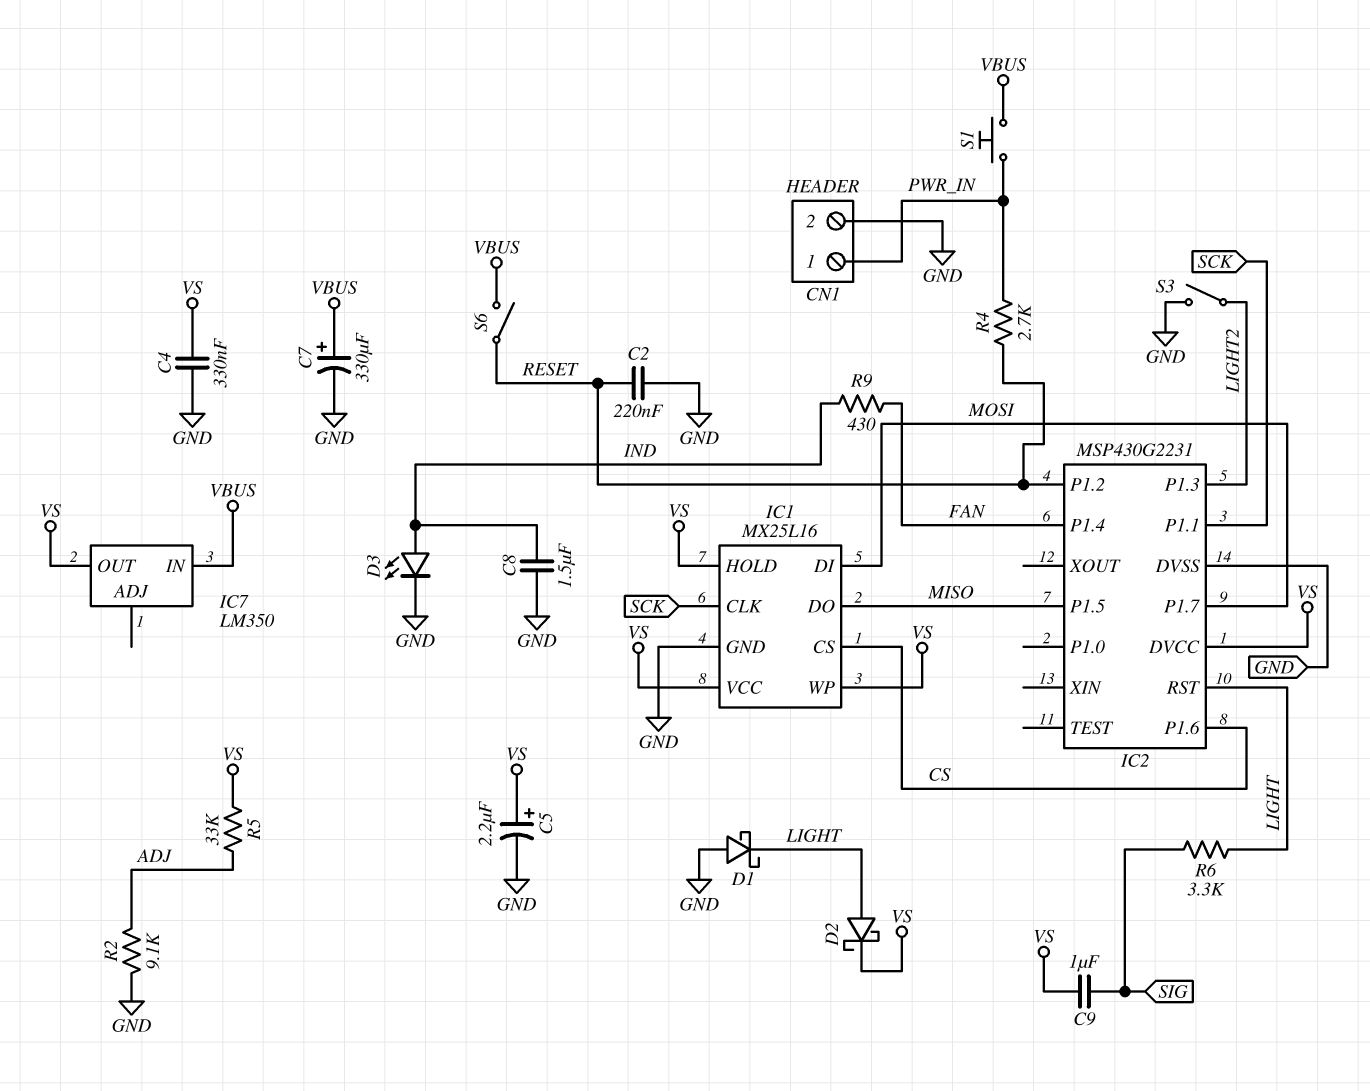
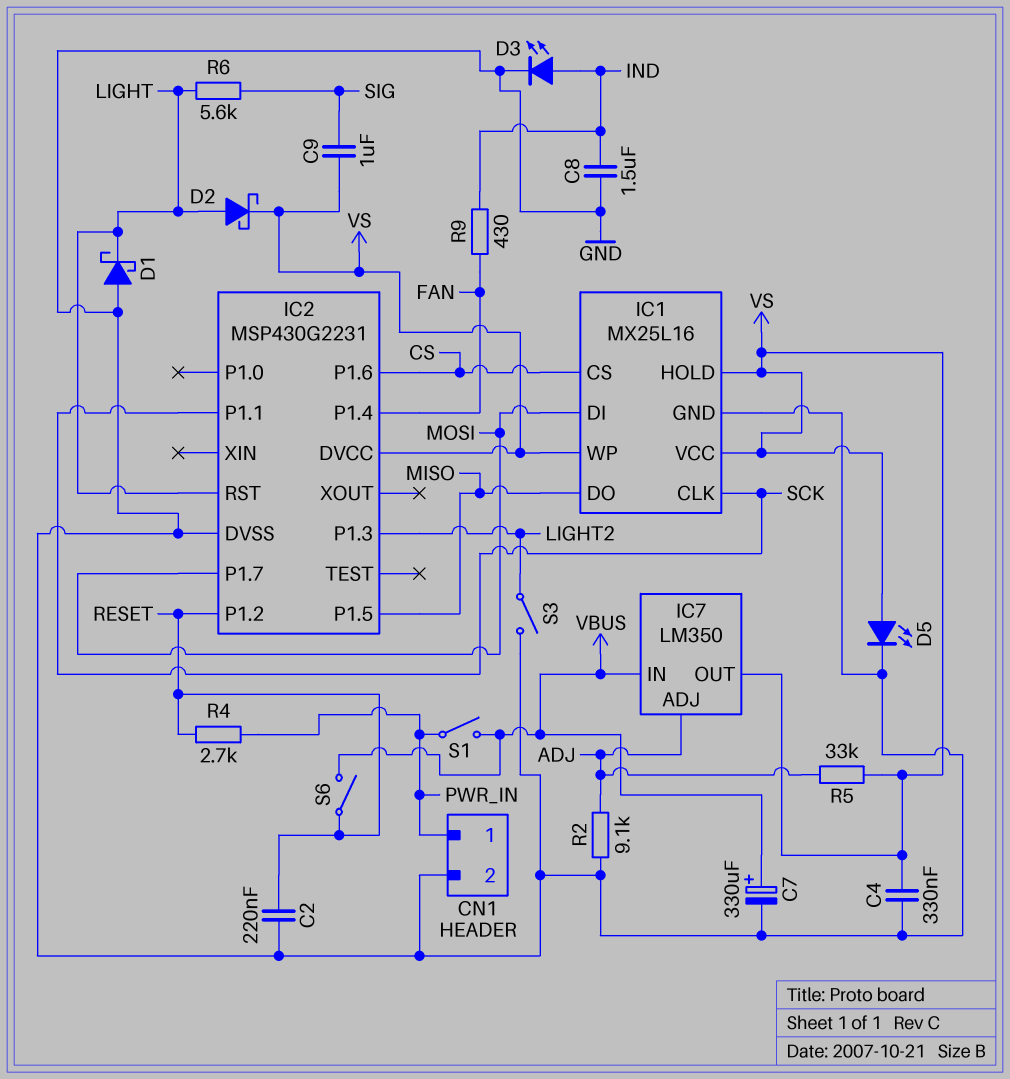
C5: 2.2uF (plus VS, minus GND) -> none
D5: none -> LED (A VS, K GND)
IC7 pin ADJ: none -> ADJ
R6: 3.3k (LIGHT, SIG) -> 5.6k (LIGHT, SIG)
S1: button (PWR_IN, VBUS) -> switch (PWR_IN, VBUS)

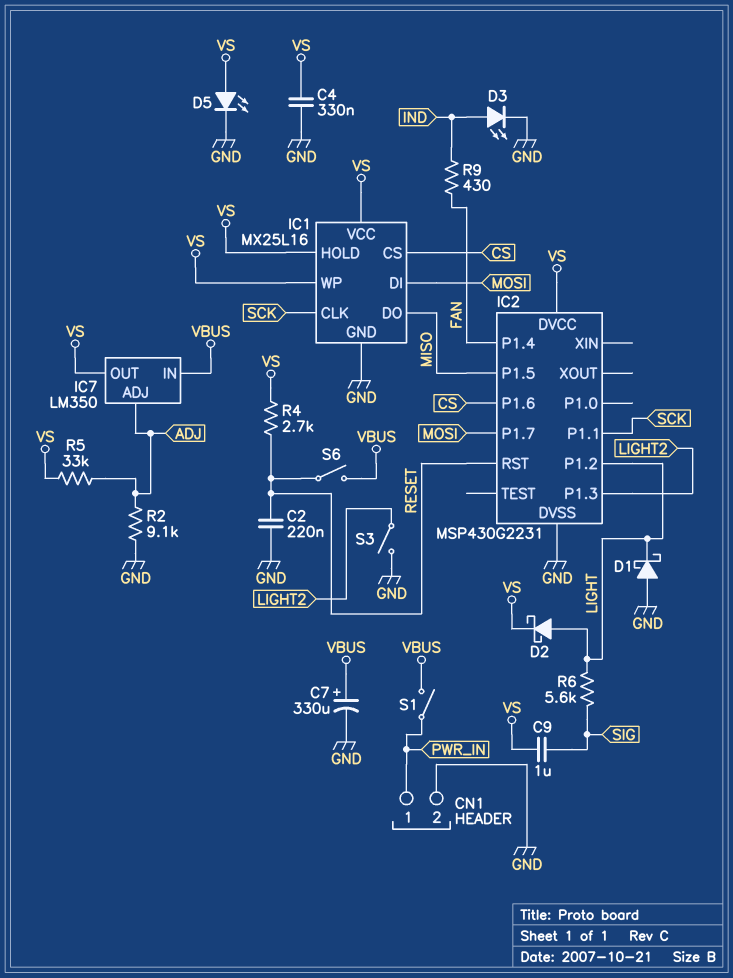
C8: 1.5uF (GND, IND) -> none
IC2 pin P1.2: RESET -> LIGHT
IC2 pin RST: LIGHT -> RESET
R4: 2.7k (PWR_IN, RESET) -> 2.7k (RESET, VS)

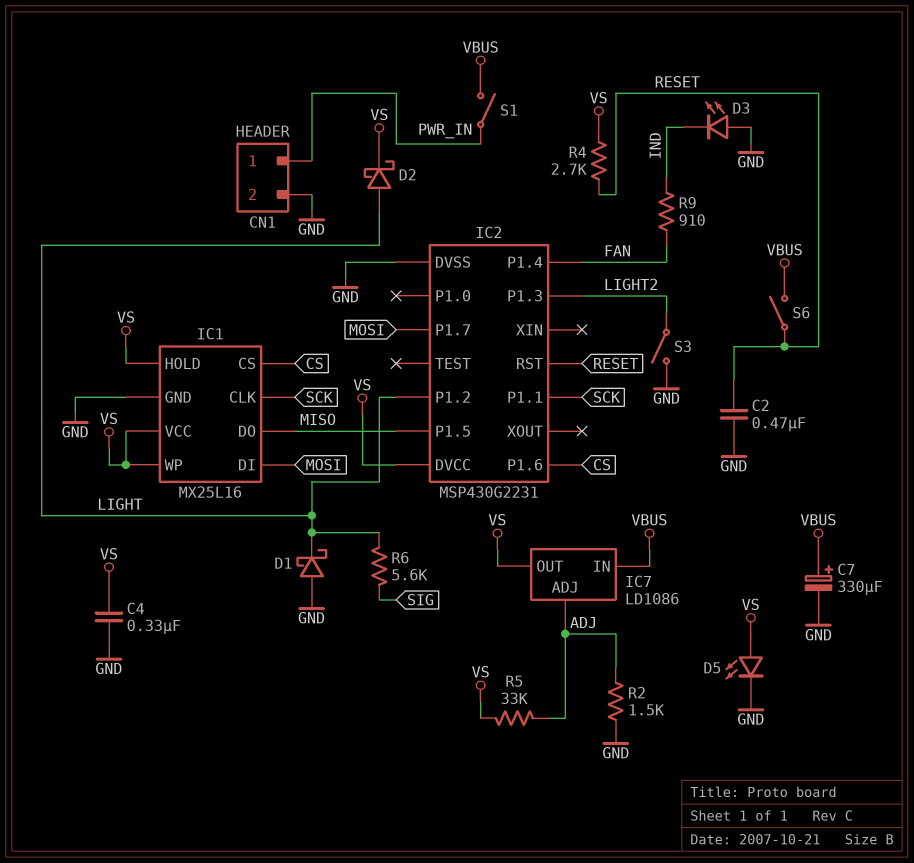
C2: 220nF (GND, RESET) -> 470nF (GND, RESET)
C9: 1uF (SIG, VS) -> none
D3: LED (A IND, K GND) -> LED (A GND, K IND)
IC7: LM350 -> LD1086
R2: 9.1k (ADJ, GND) -> 1.5k (ADJ, GND)
R9: 430 (FAN, IND) -> 910 (FAN, IND)

